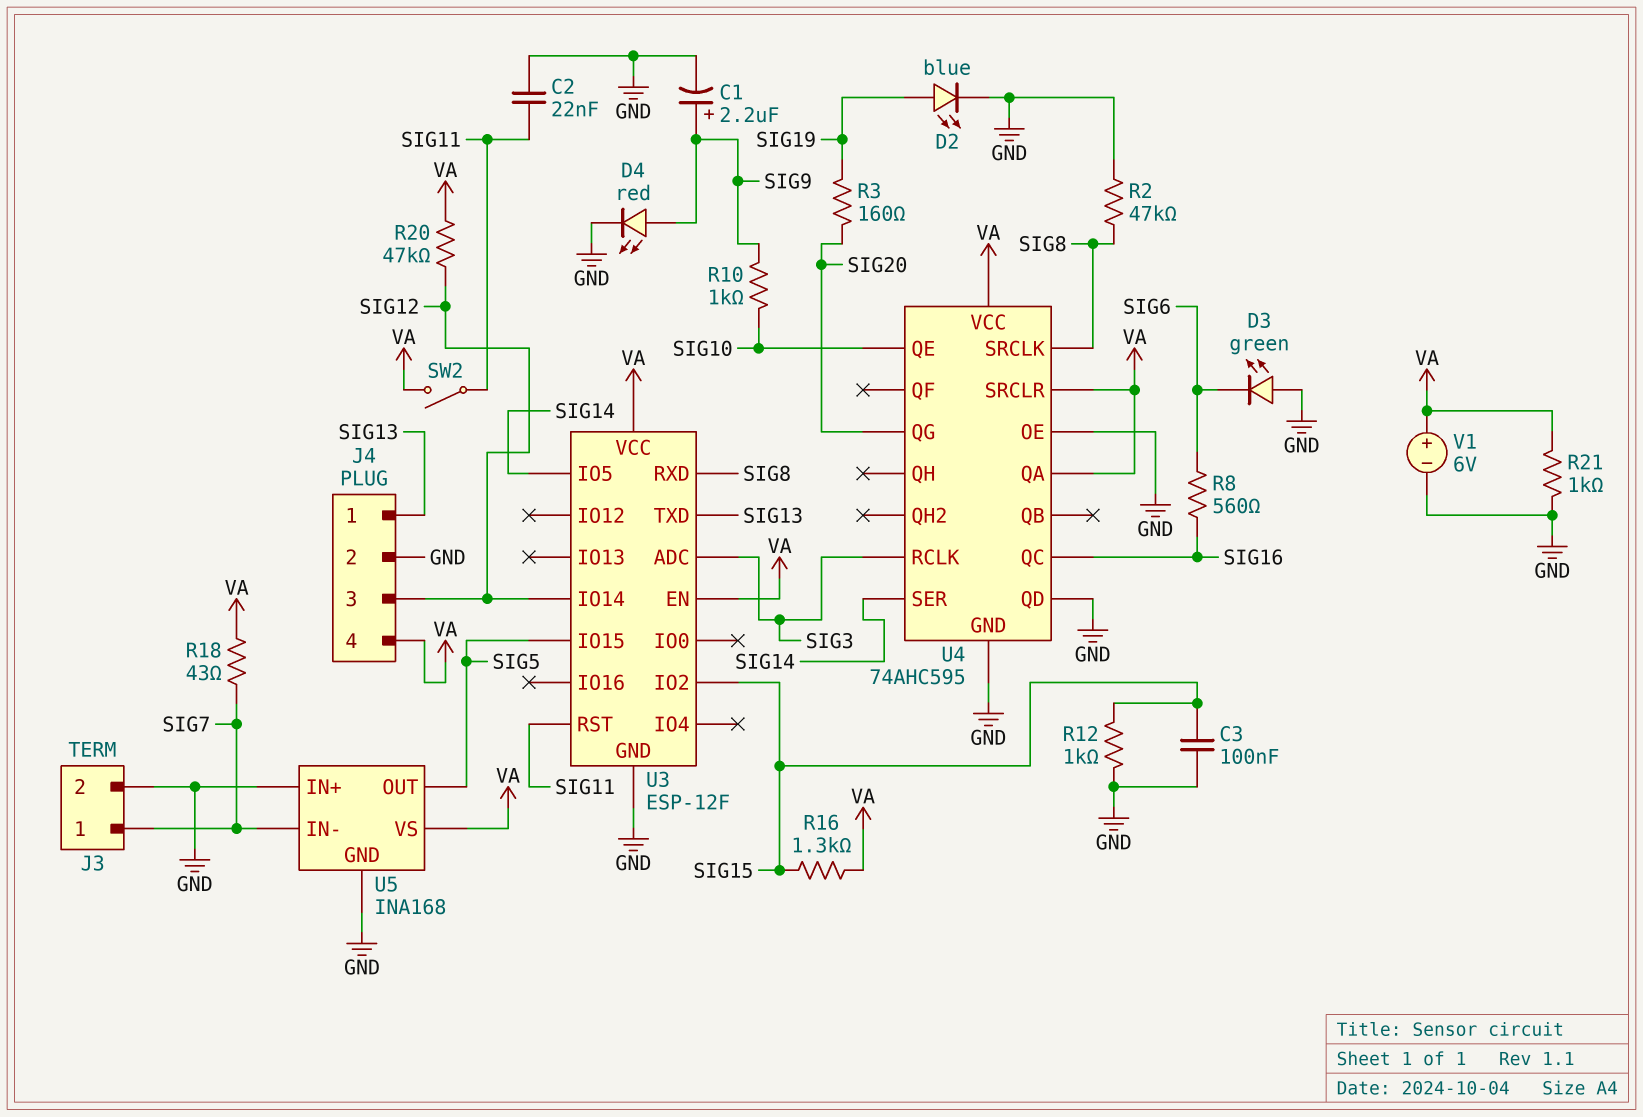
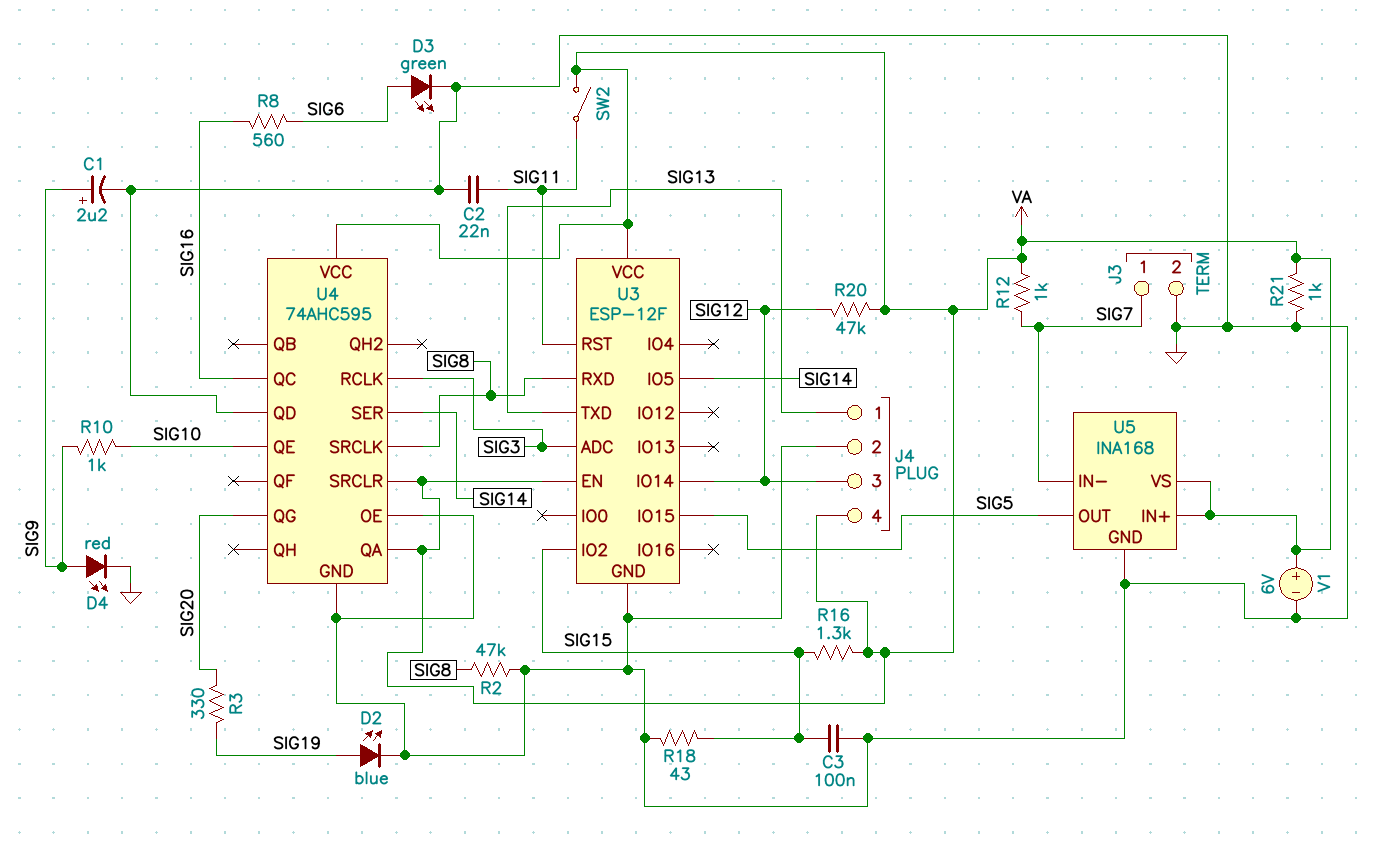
D3: LED green (A GND, K SIG6) -> LED green (A SIG6, K GND)
R3: 160 (SIG19, SIG20) -> 330 (SIG19, SIG20)
R12: 1k (GND, SIG15) -> 1k (SIG7, VA)
R18: 43 (SIG7, VA) -> 43 (GND, SIG15)
U5 pin IN+: GND -> VA

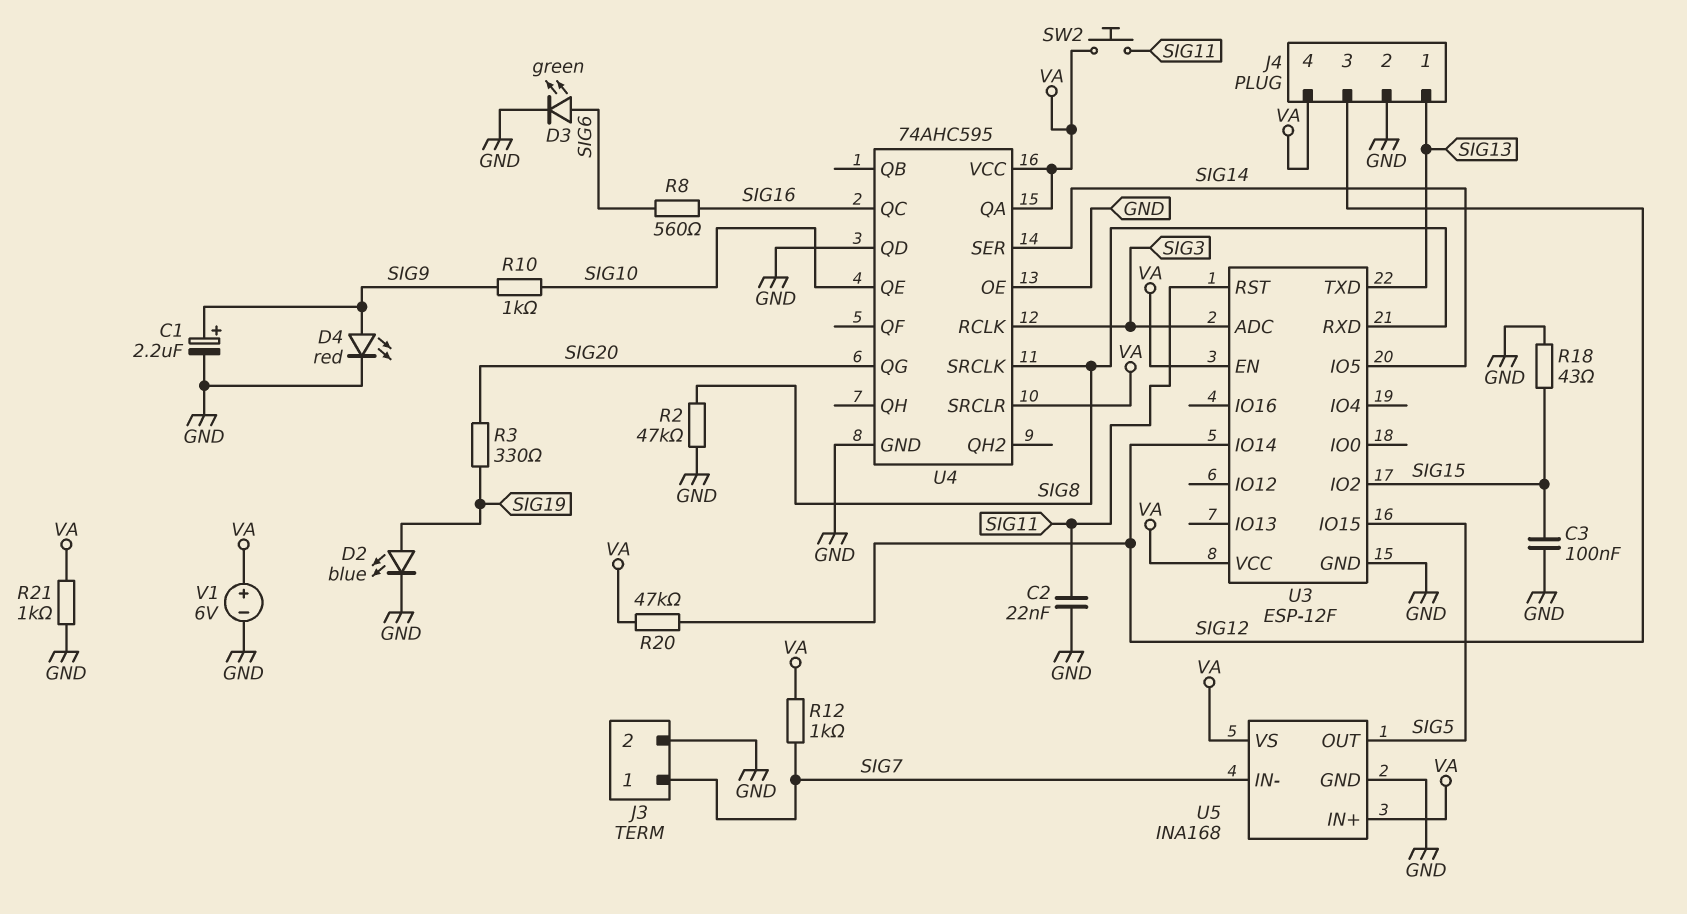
R16: 1.3k (SIG15, VA) -> none
SW2: switch (SIG11, VA) -> button (SIG11, VA)

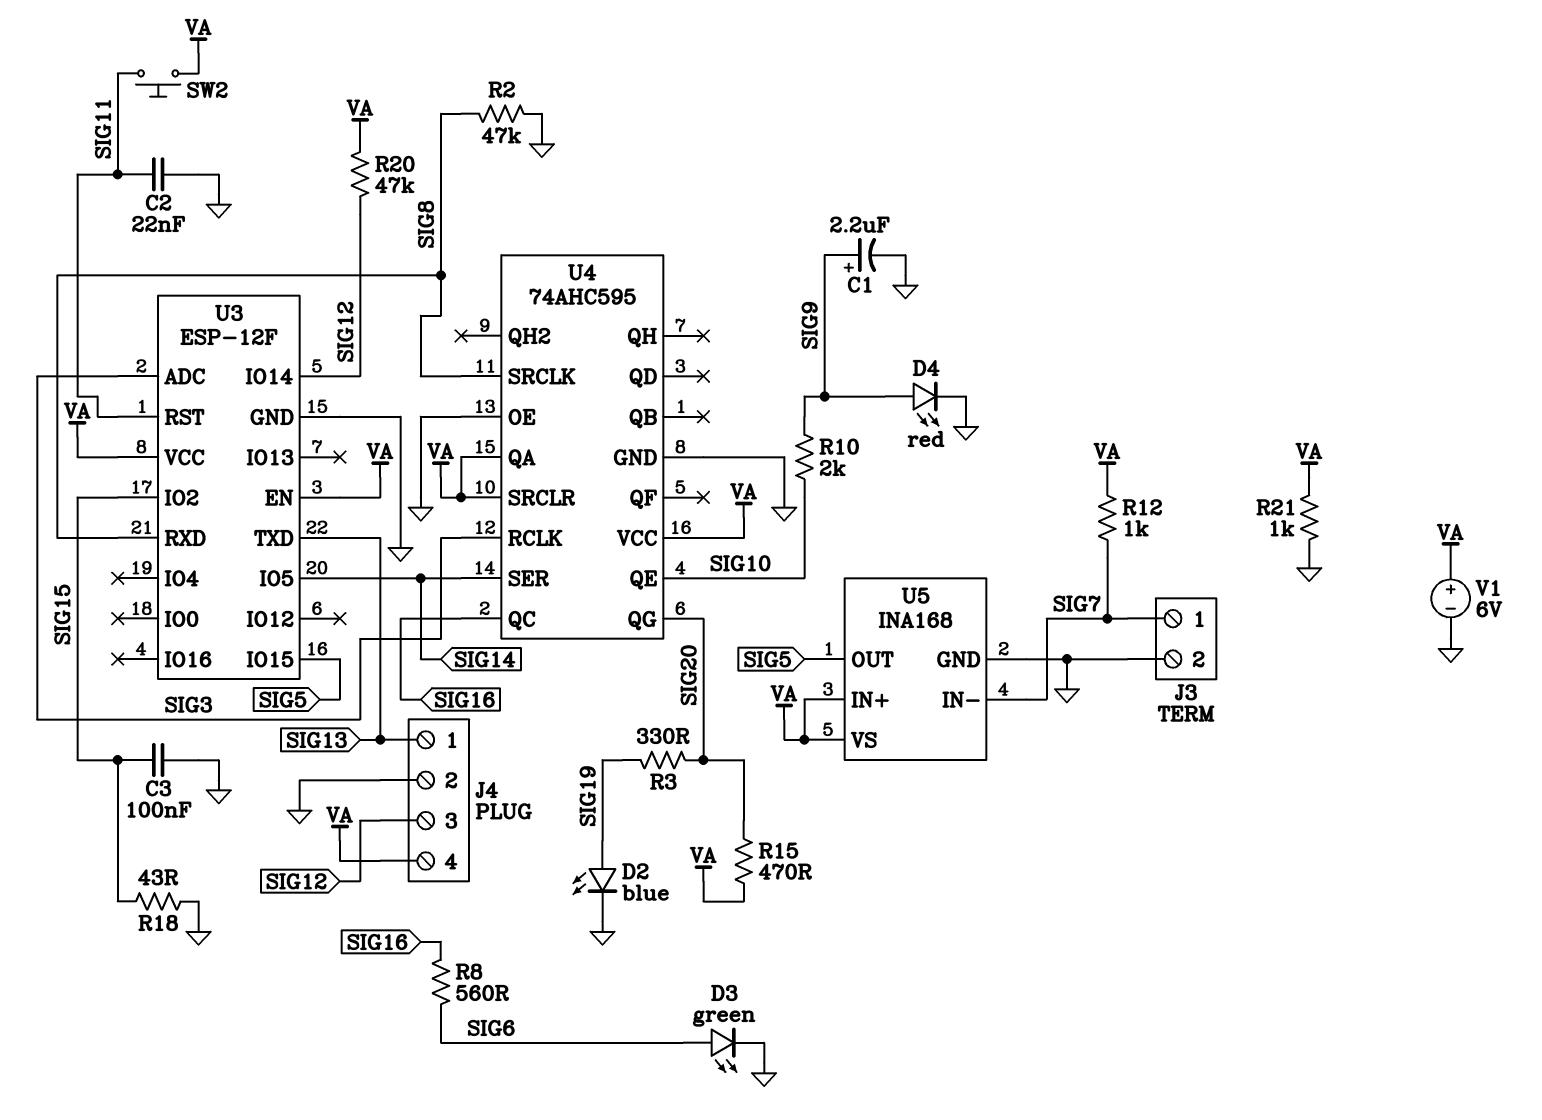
R10: 1k (SIG9, SIG10) -> 2k (SIG9, SIG10)
R15: none -> 470 (SIG20, VA)
U4 pin QD: GND -> none

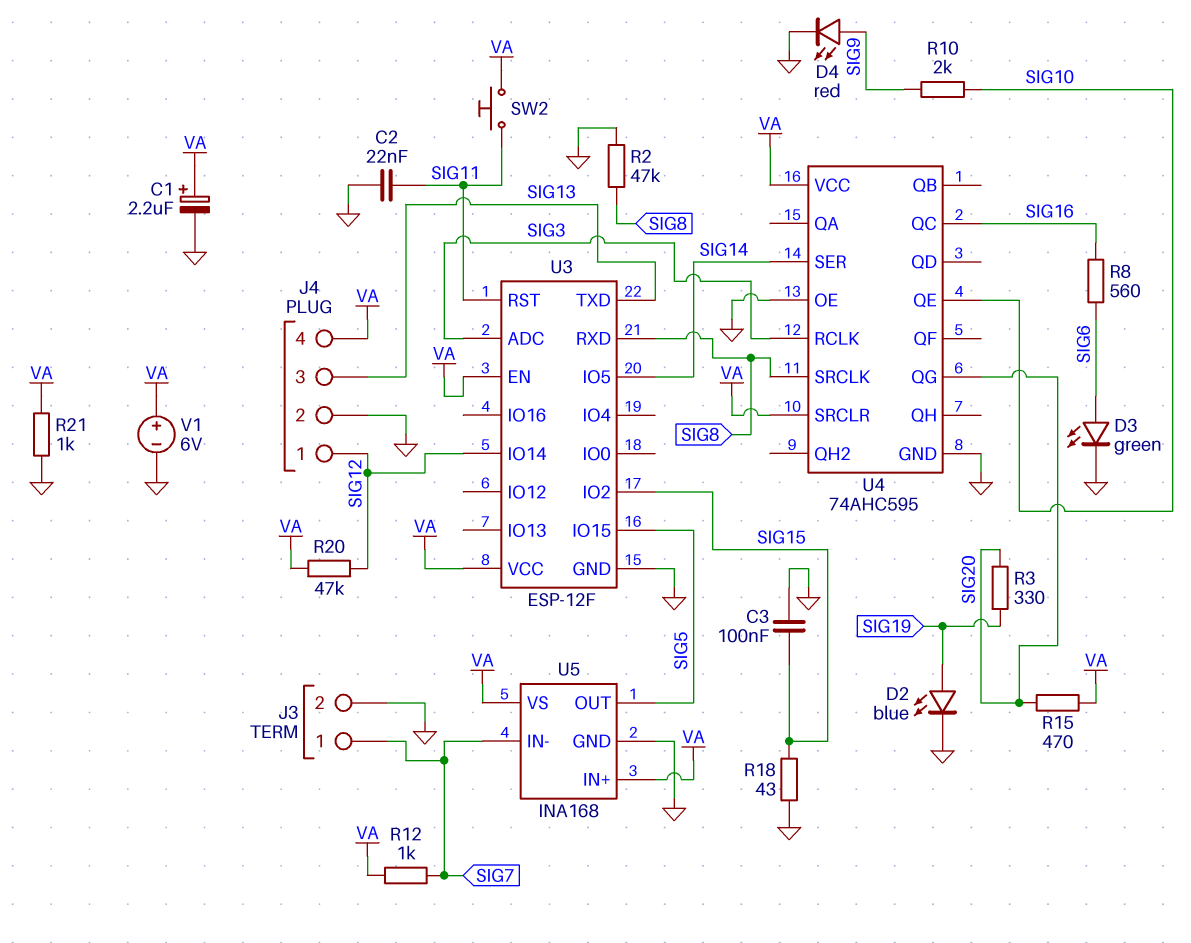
C1: 2.2uF (plus SIG9, minus GND) -> 2.2uF (plus VA, minus GND)
J4 pin 1: SIG13 -> SIG12
J4 pin 3: SIG12 -> SIG13
U4 pin QA: VA -> none

